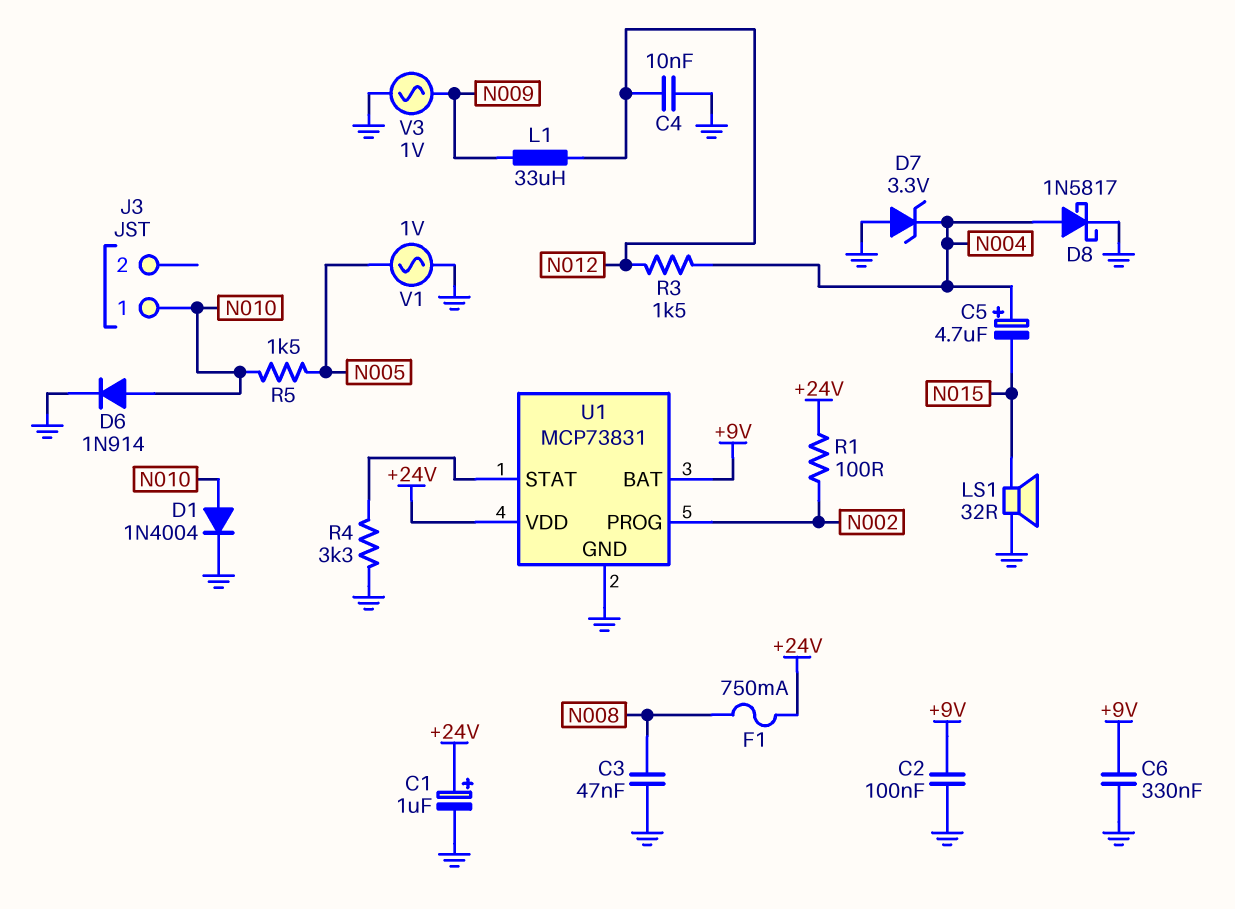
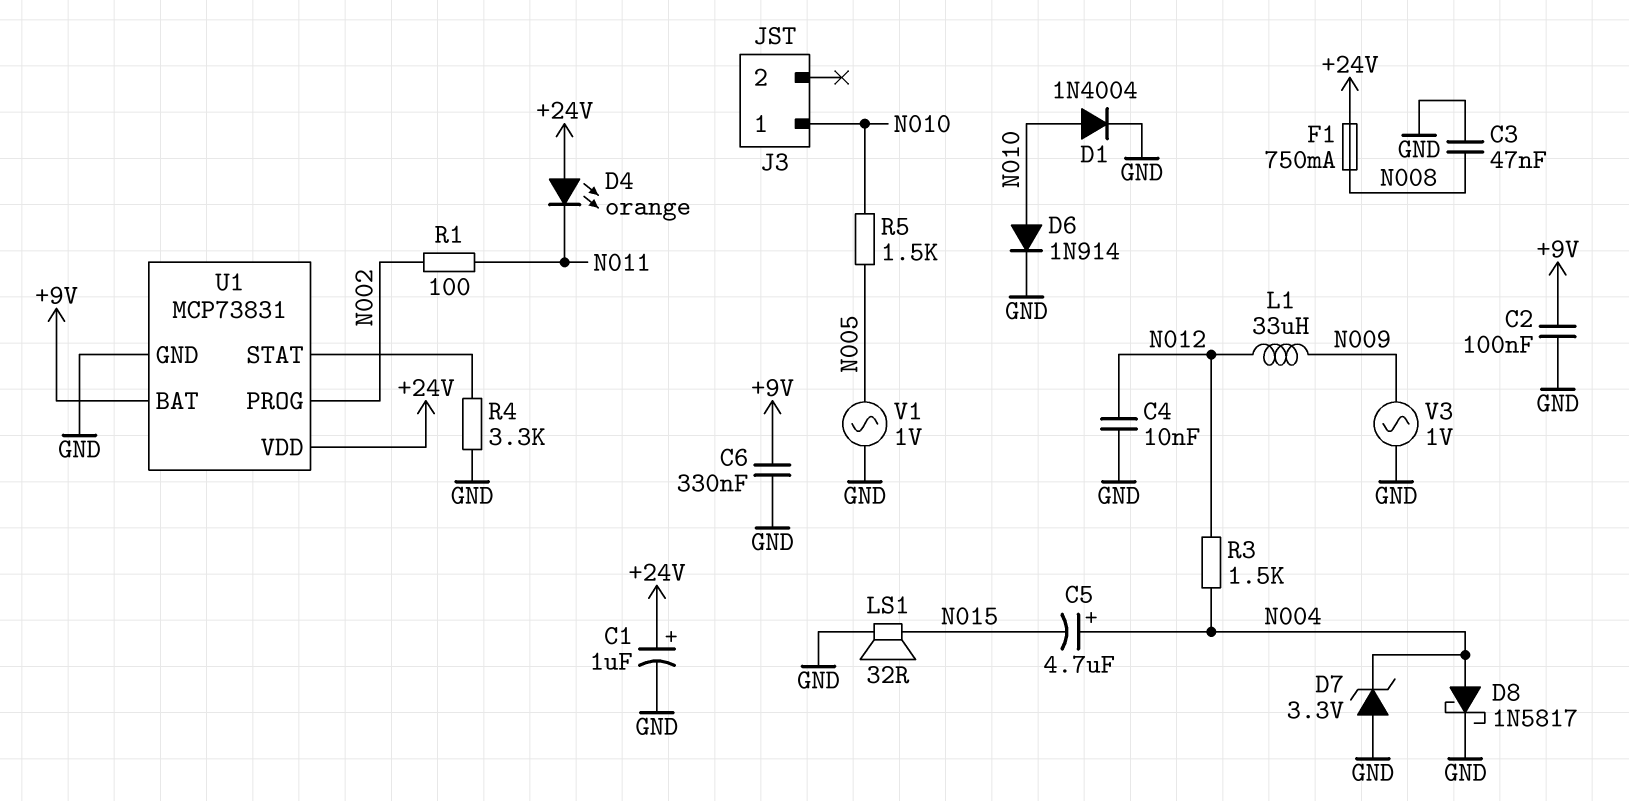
D4: none -> LED orange (A +24V, K N011)
R1: 100 (+24V, N002) -> 100 (N002, N011)

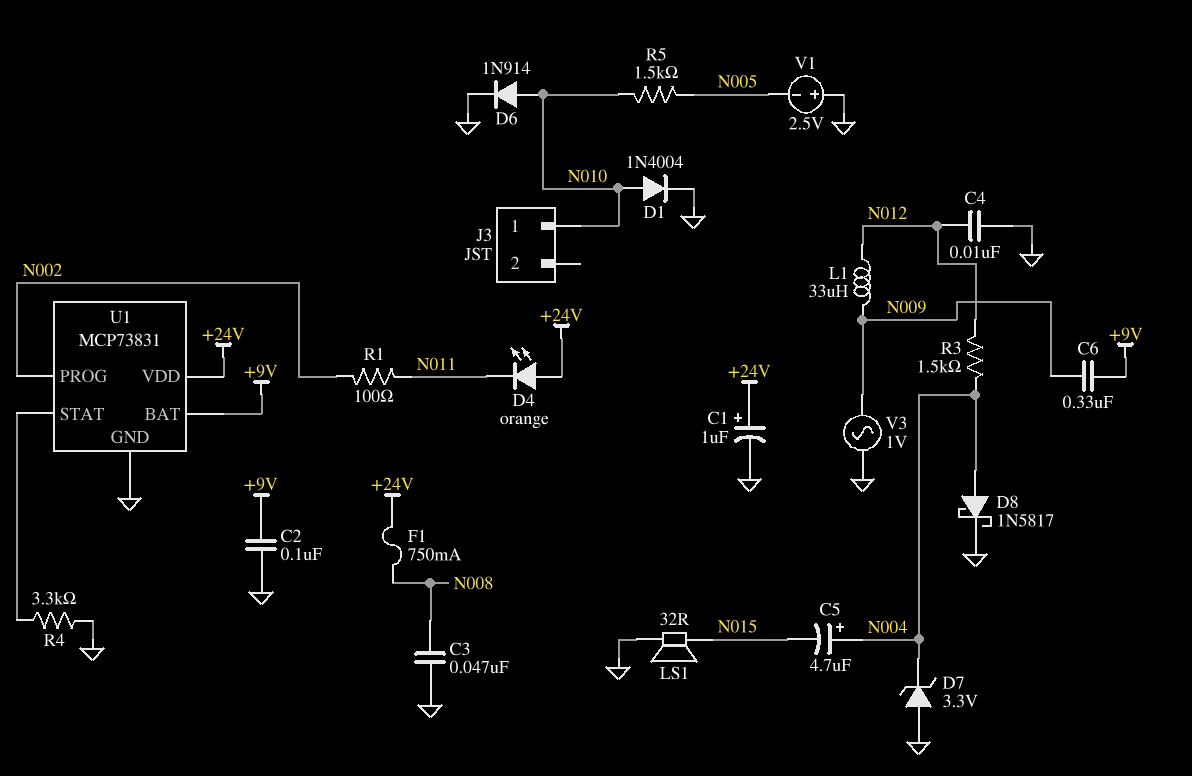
C6: 330nF (+9V, GND) -> 330nF (+9V, N009)
V1: AC 1V (GND, N005) -> 2.5V (plus GND, minus N005)

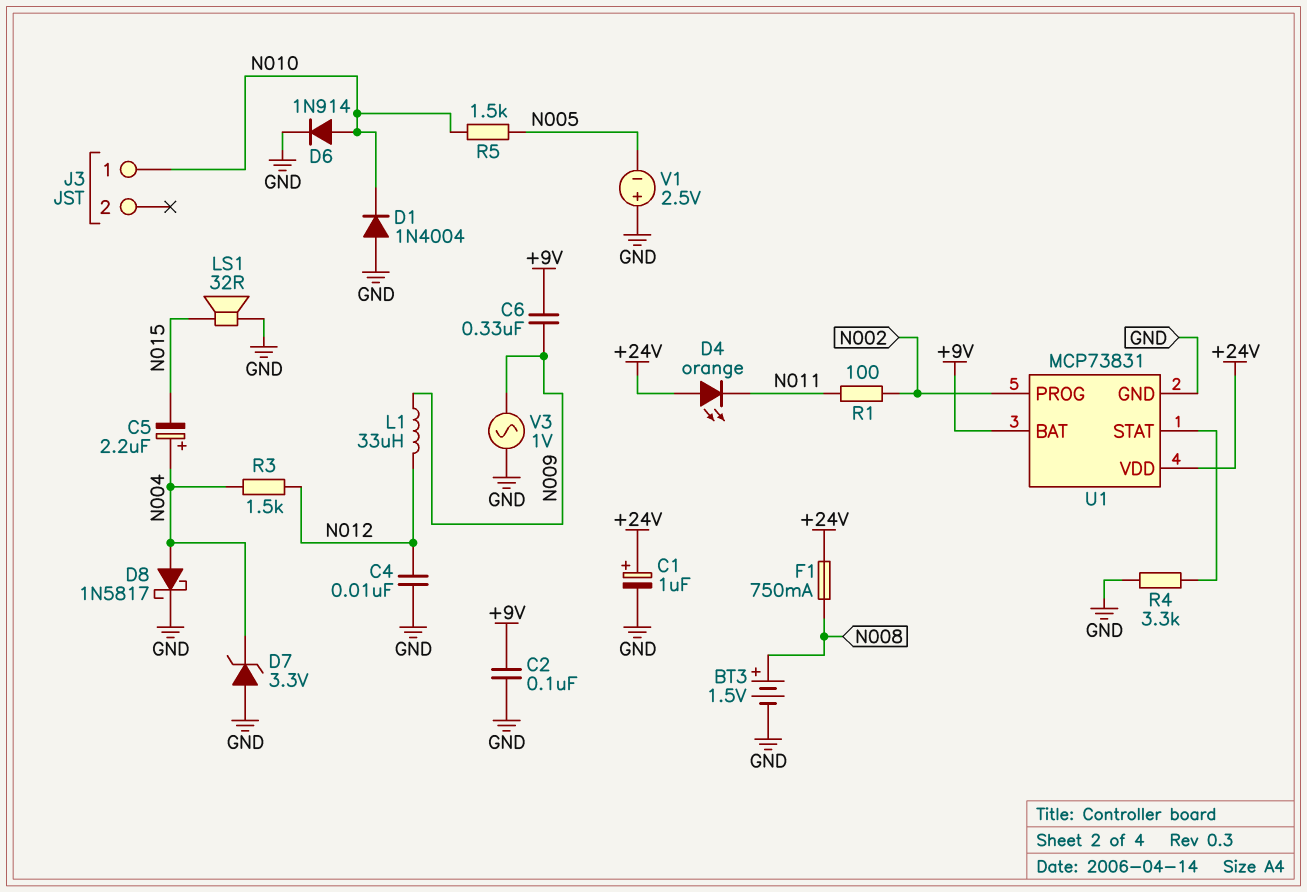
BT3: none -> 1.5V (plus N008, minus GND)
C3: 47nF (GND, N008) -> none
C5: 4.7uF (plus N004, minus N015) -> 2.2uF (plus N004, minus N015)
D1: diode 1N4004 (A N010, K GND) -> diode 1N4004 (A GND, K N010)

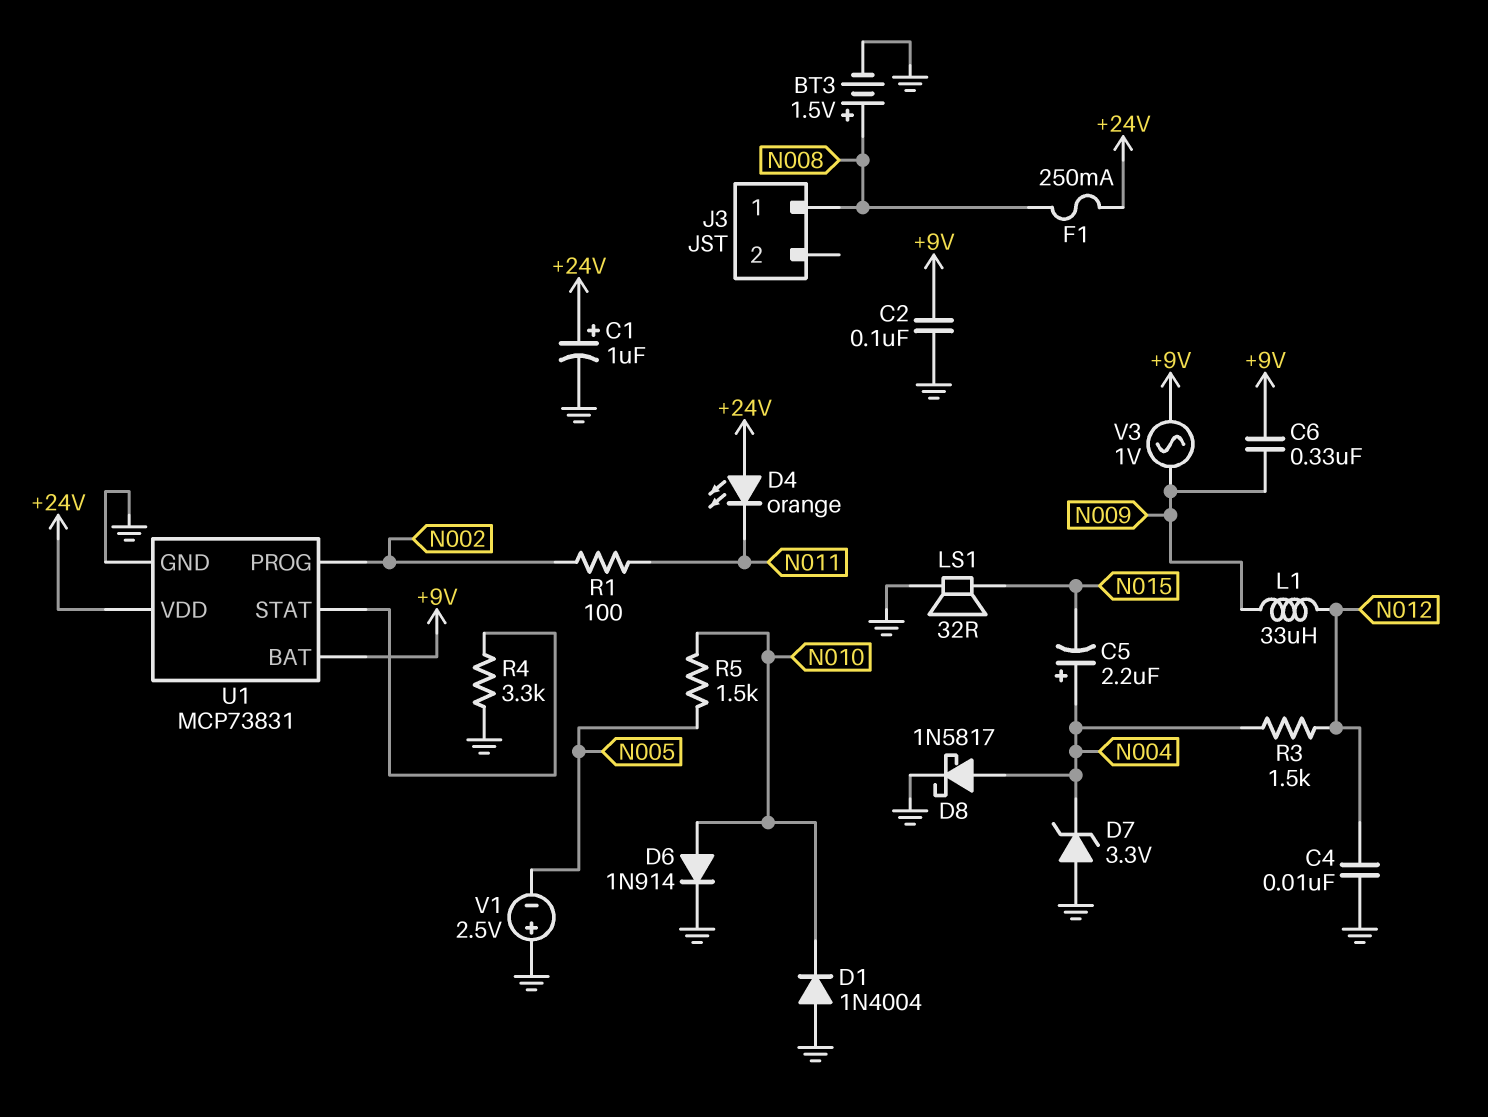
F1: 750mA (+24V, N008) -> 250mA (+24V, N008)
J3 pin 1: N010 -> N008
V3: AC 1V (GND, N009) -> AC 1V (+9V, N009)

